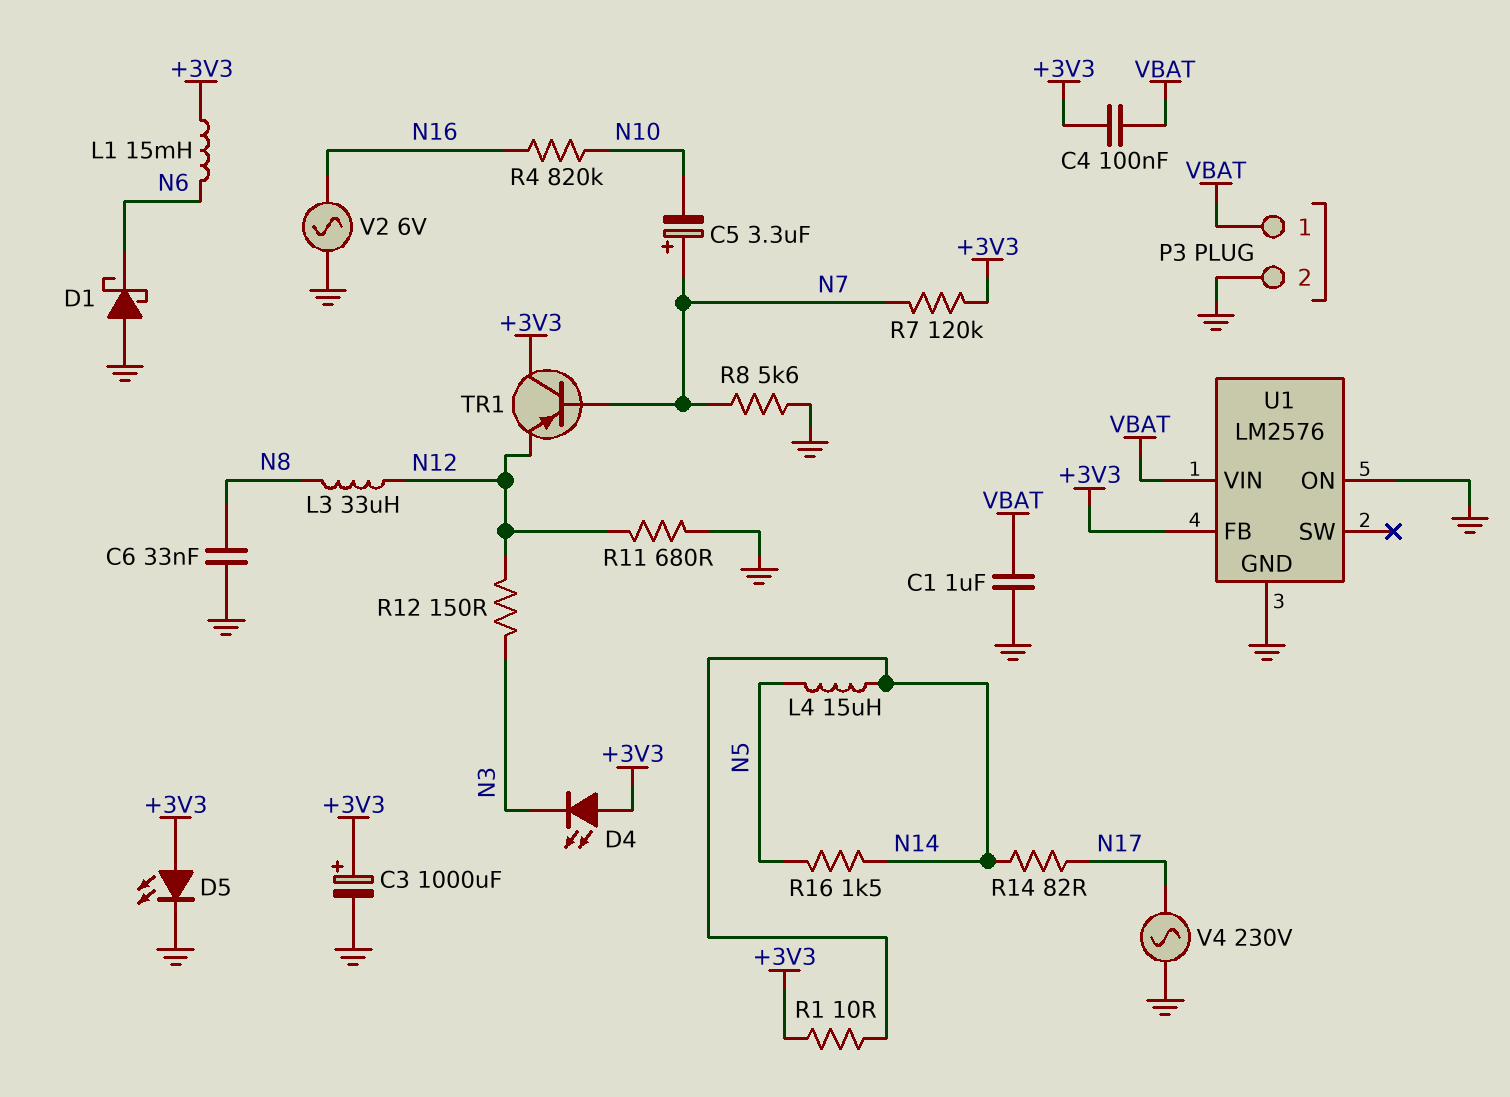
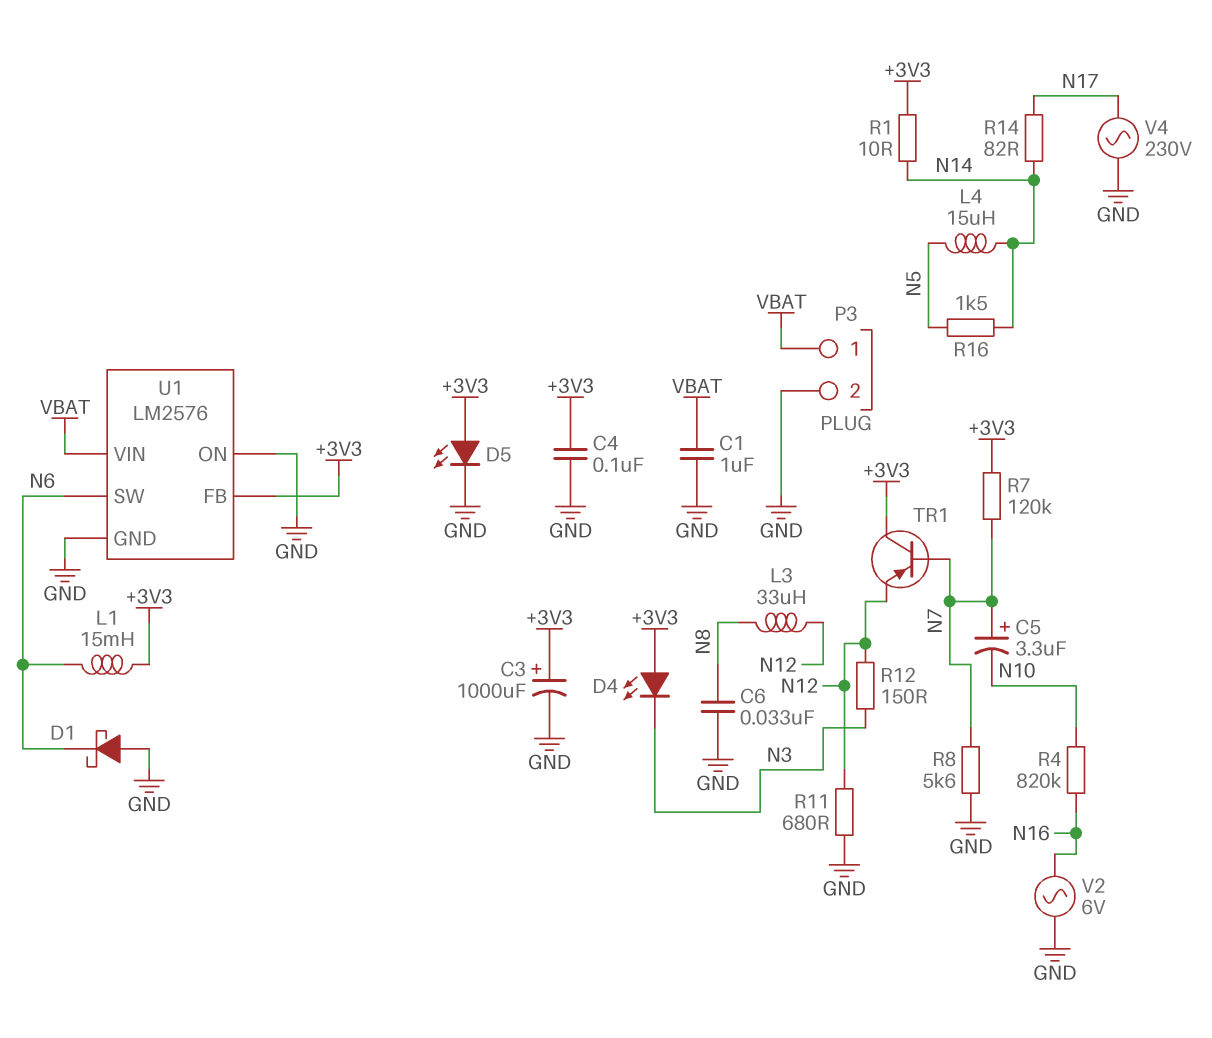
C4: 100nF (+3V3, VBAT) -> 100nF (+3V3, GND)
U1 pin SW: none -> N6

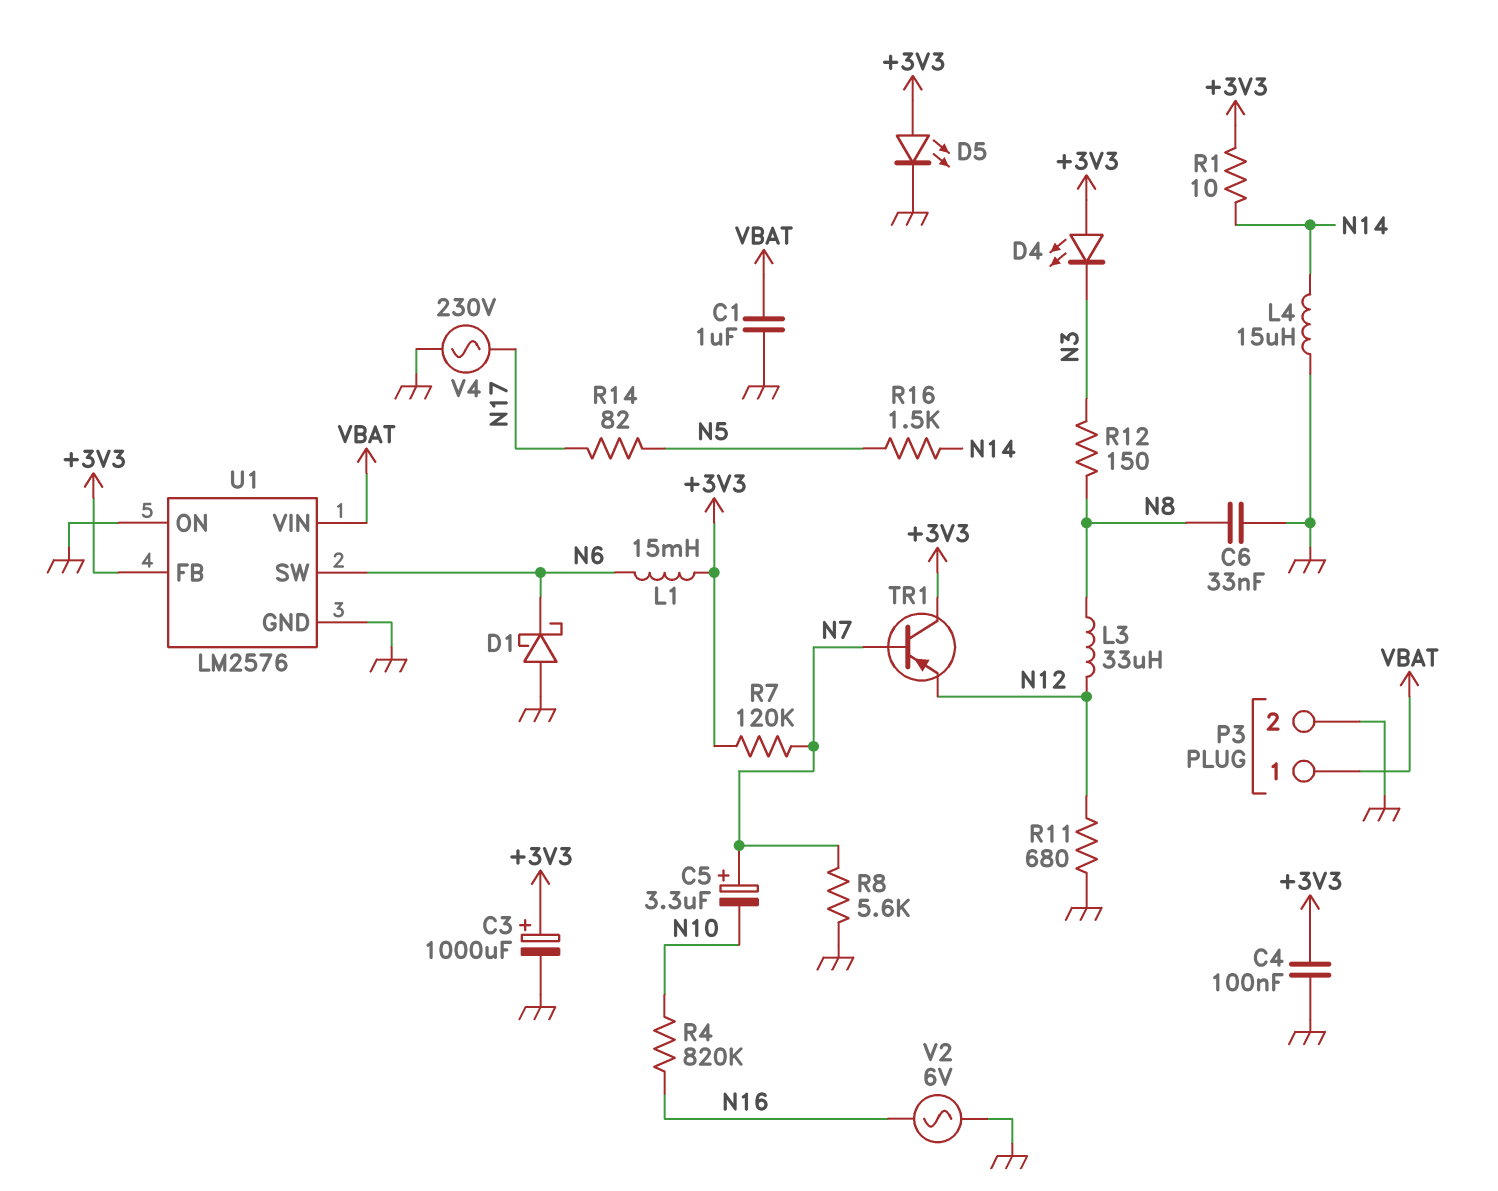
L4: 15uH (N5, N14) -> 15uH (GND, N14)
R12: 150 (N3, N12) -> 150 (N3, N8)
R14: 82 (N14, N17) -> 82 (N5, N17)

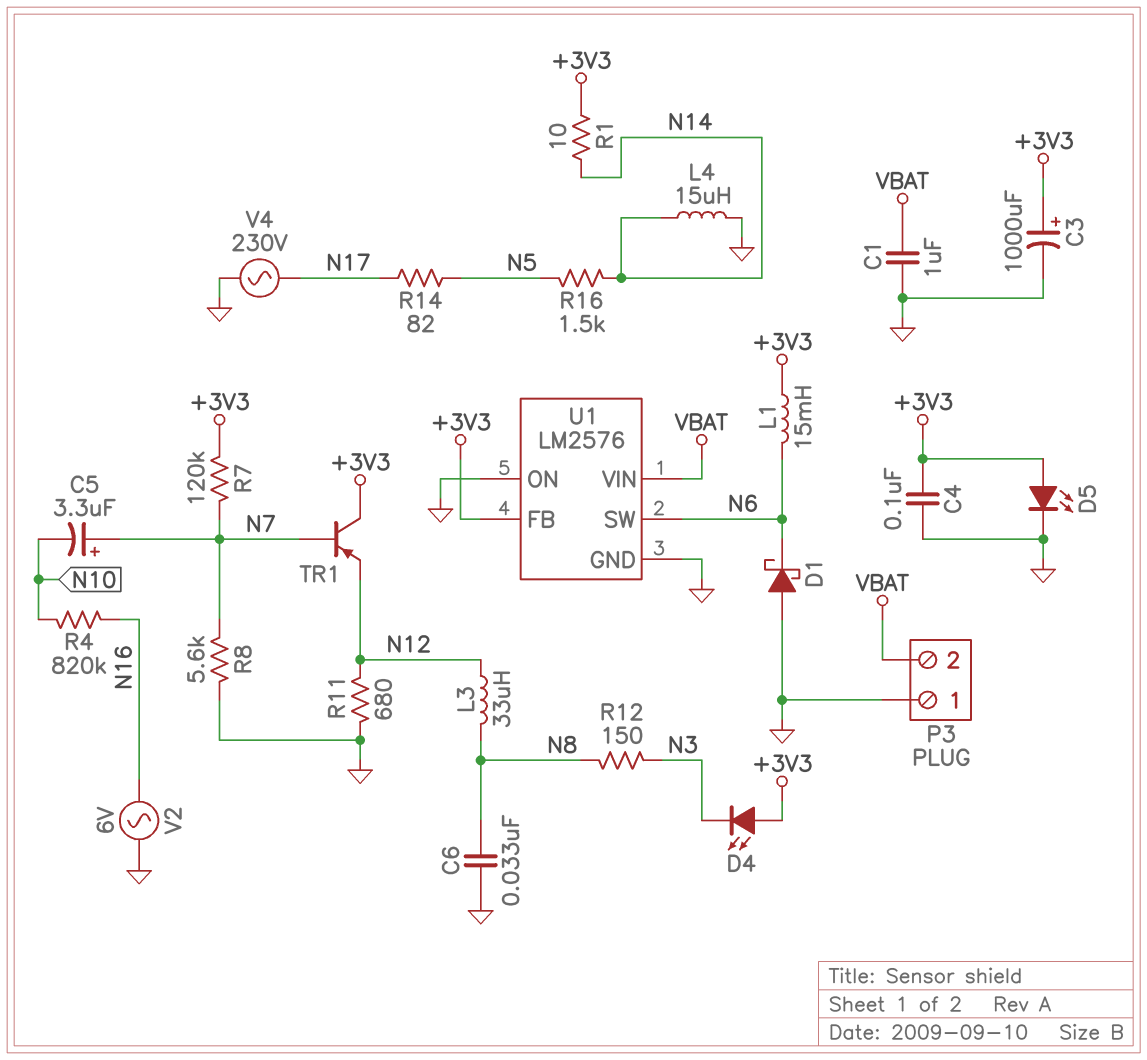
P3 pin 1: VBAT -> GND
P3 pin 2: GND -> VBAT

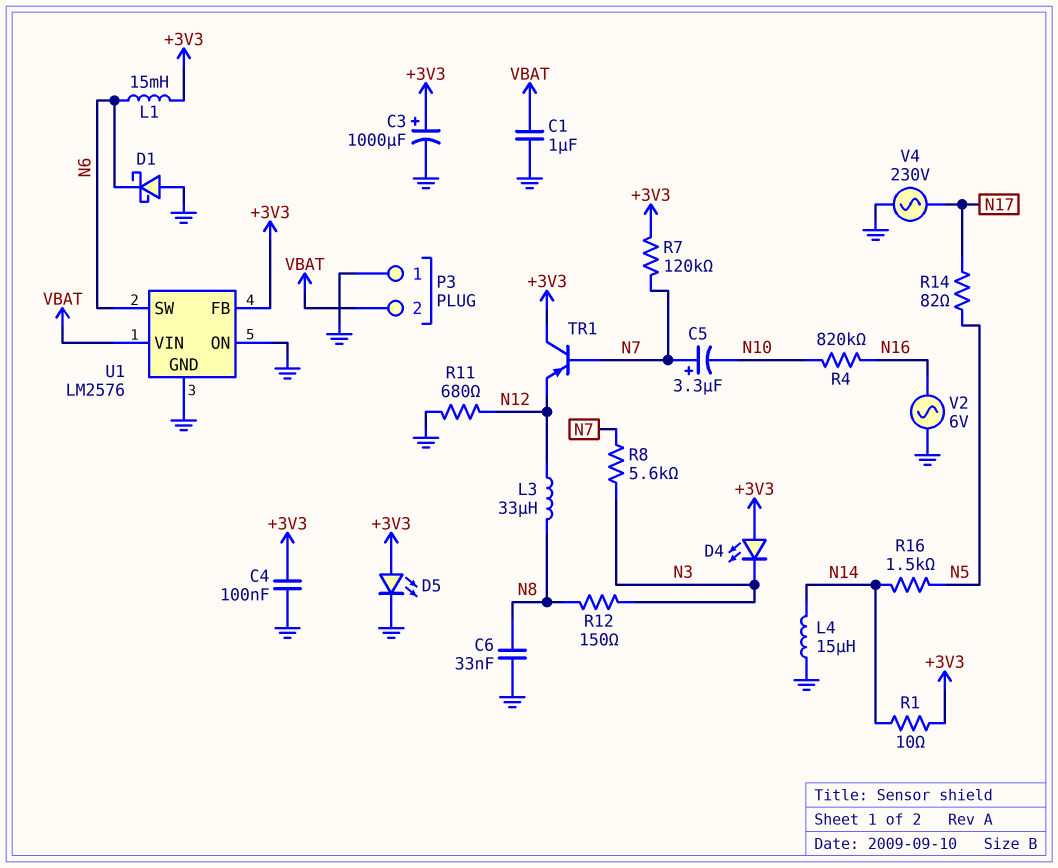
R8: 5.6k (GND, N7) -> 5.6k (N3, N7)

